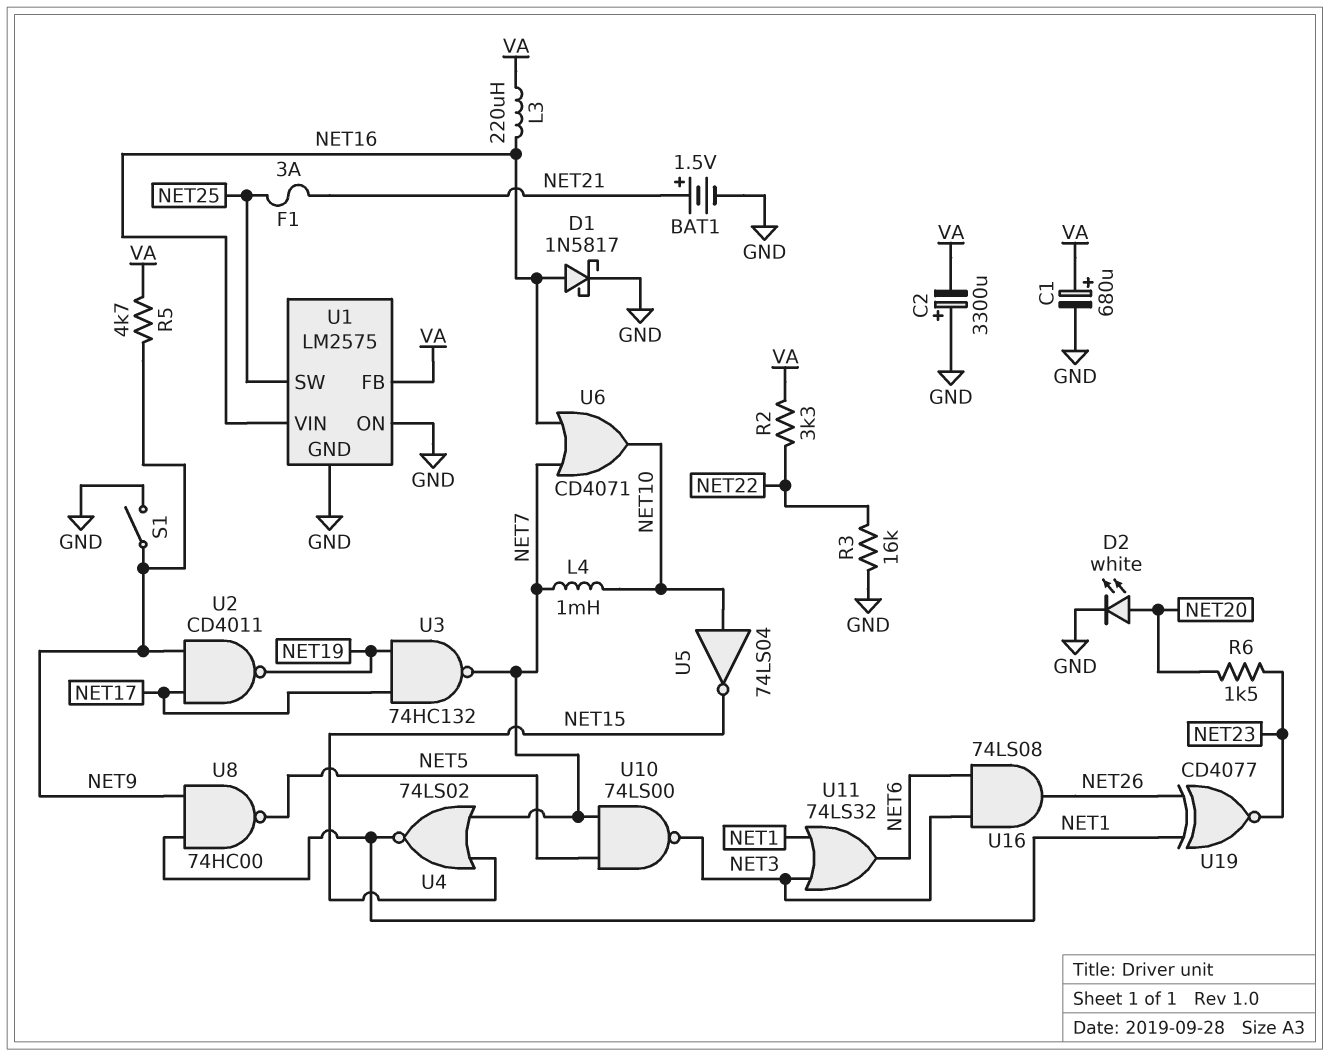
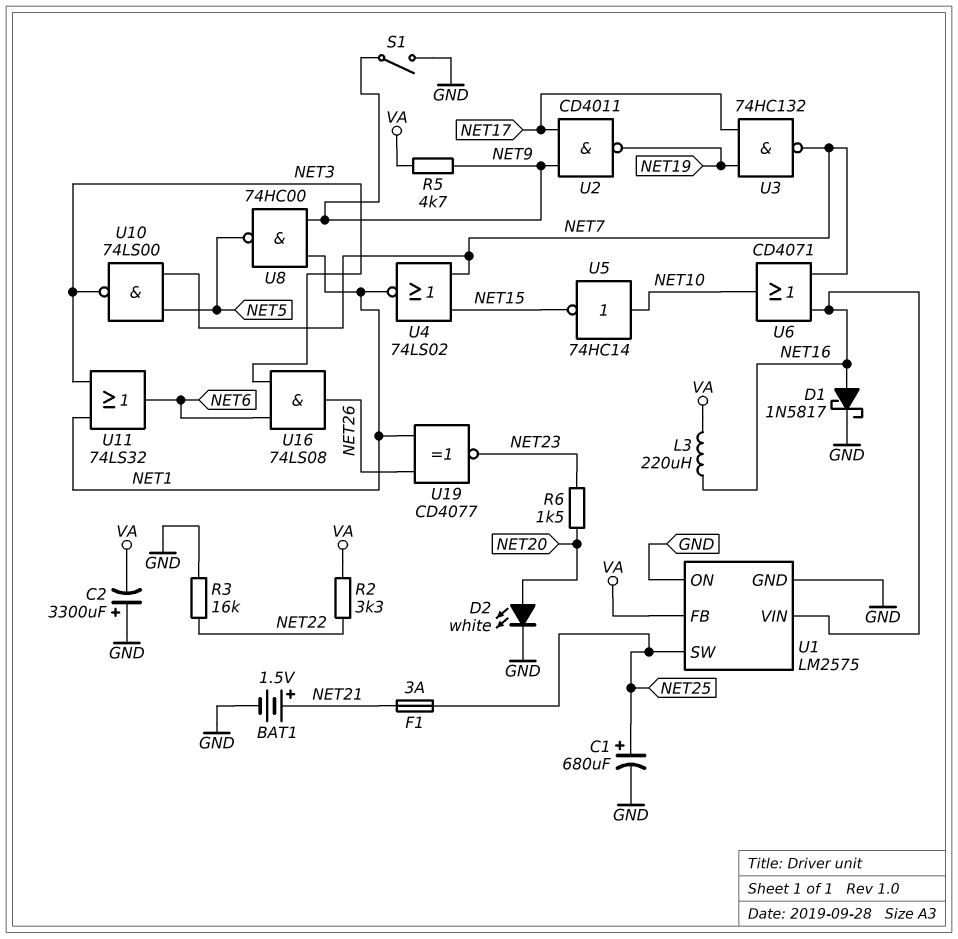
C1: 680uF (plus VA, minus GND) -> 680uF (plus NET25, minus GND)
L4: 1mH (NET7, NET10) -> none
U5: NOT 74LS04 (in NET10, out NET15) -> NOT 74HC14 (in NET10, out NET15)

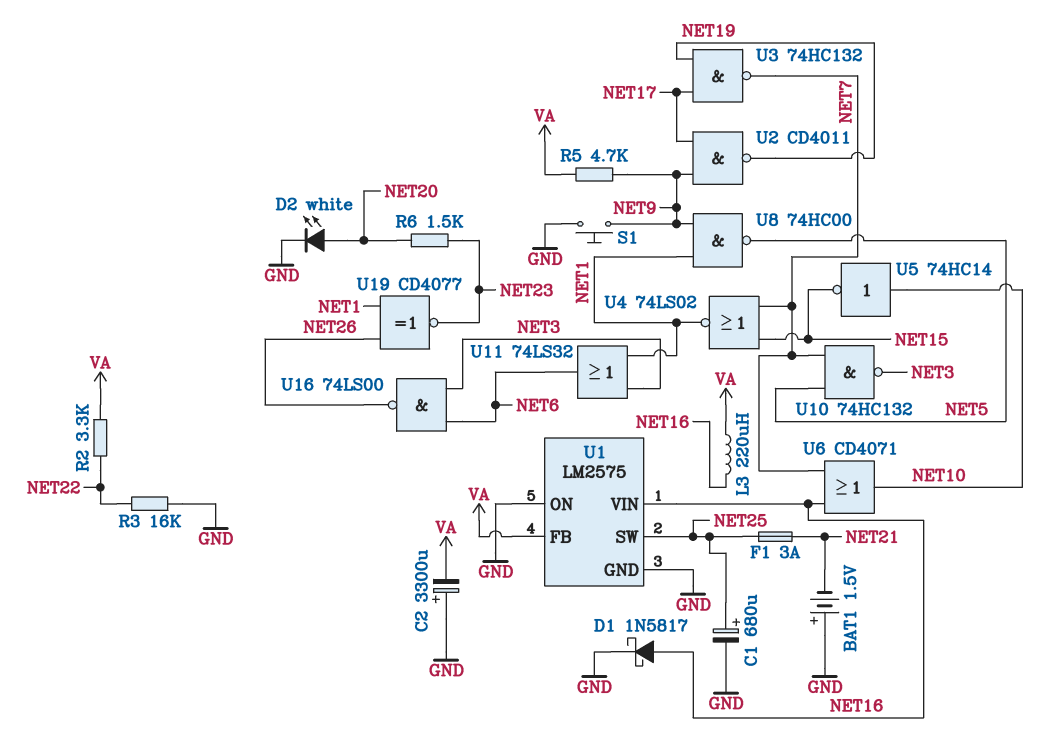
BAT1: 1.5V (plus NET21, minus GND) -> 1.5V (plus GND, minus NET21)
S1: switch (GND, NET9) -> button (GND, NET9)
U10: NAND 74LS00 (in NET5, in NET7, out NET3) -> NAND 74HC132 (in NET5, in NET7, out NET3)
U16: AND 74LS08 (in NET3, in NET6, out NET26) -> NAND 74LS00 (in NET3, in NET6, out NET26)

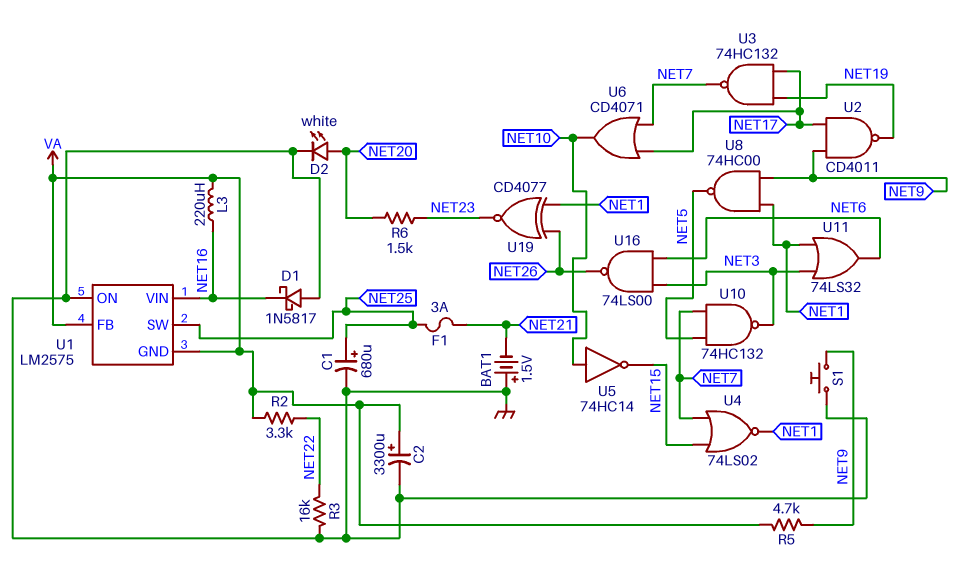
C2: 3300uF (plus GND, minus VA) -> 3300uF (plus VA, minus GND)
D1: schottky 1N5817 (A NET16, K GND) -> schottky 1N5817 (A GND, K NET16)
U1 pin GND: GND -> VA
U6: OR CD4071 (in NET7, in NET16, out NET10) -> OR CD4071 (in NET7, in NET17, out NET10)

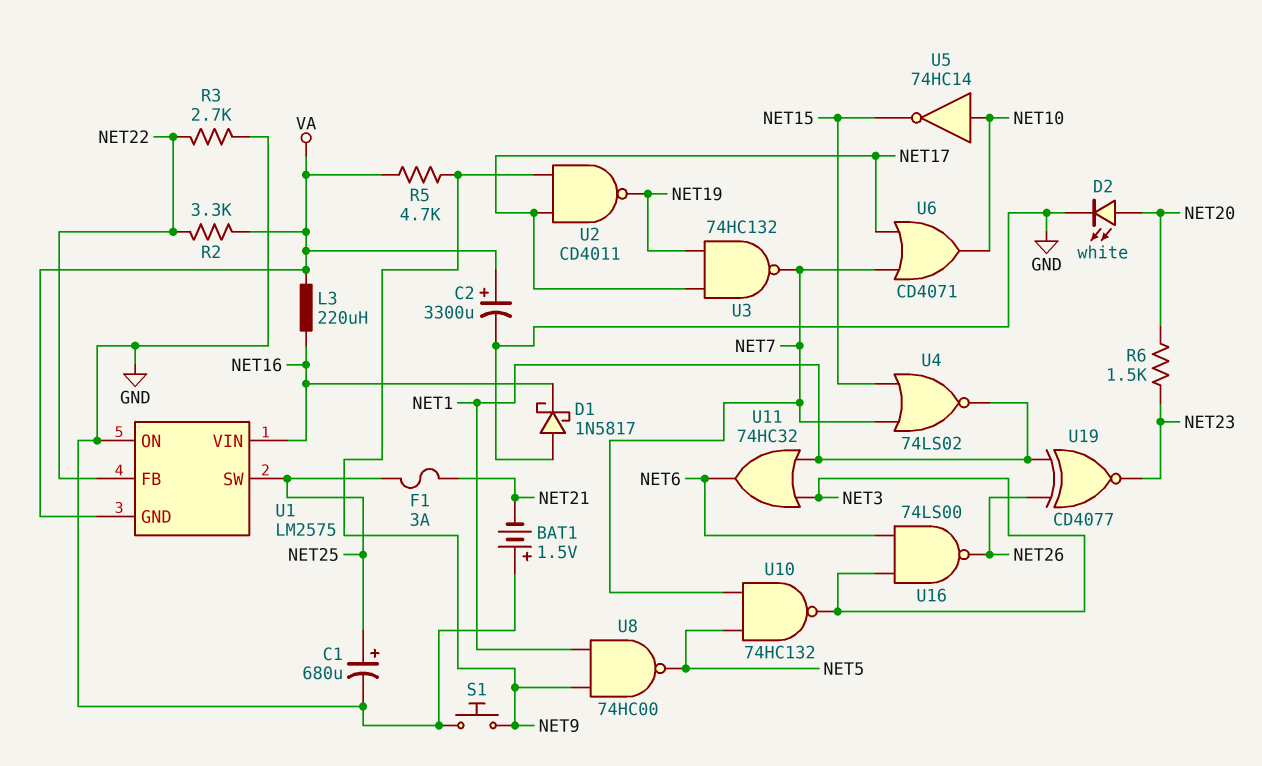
R3: 16k (GND, NET22) -> 2.7k (GND, NET22)
U1 pin FB: VA -> NET22
U11: OR 74LS32 (in NET1, in NET3, out NET6) -> OR 74HC32 (in NET1, in NET3, out NET6)

